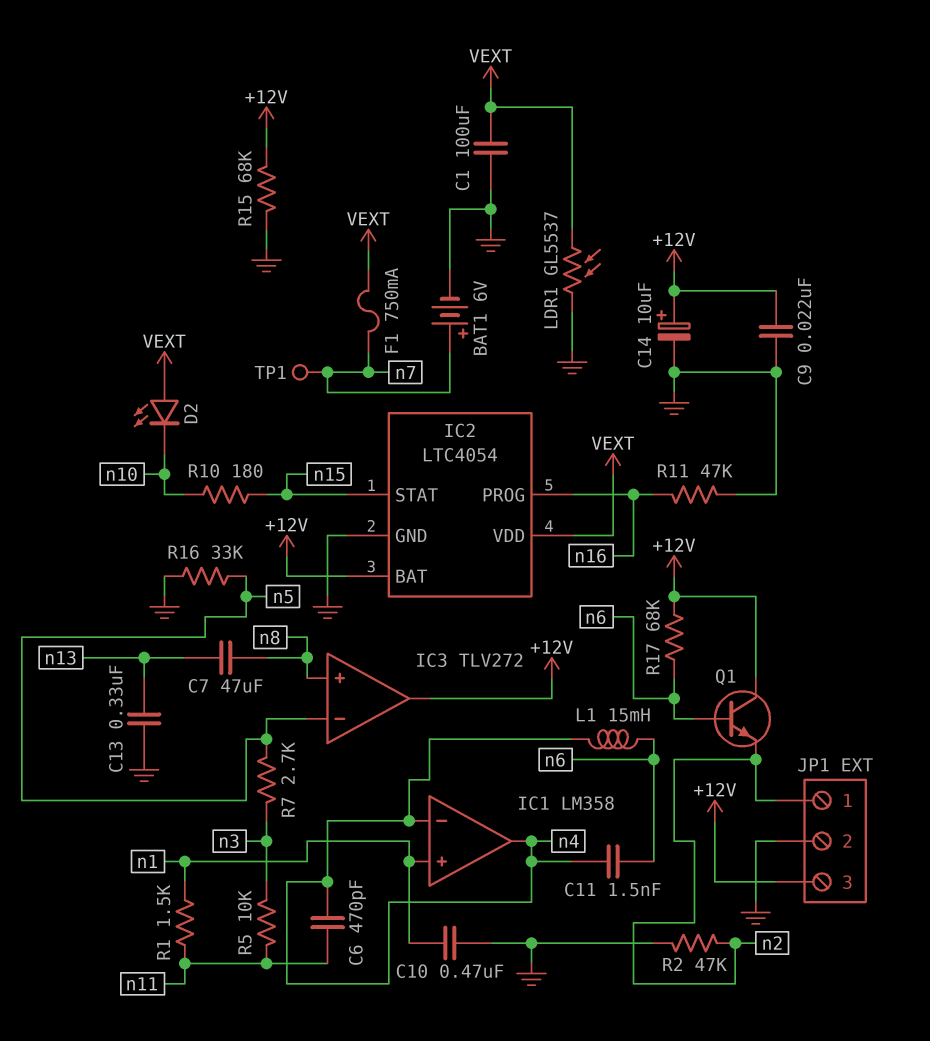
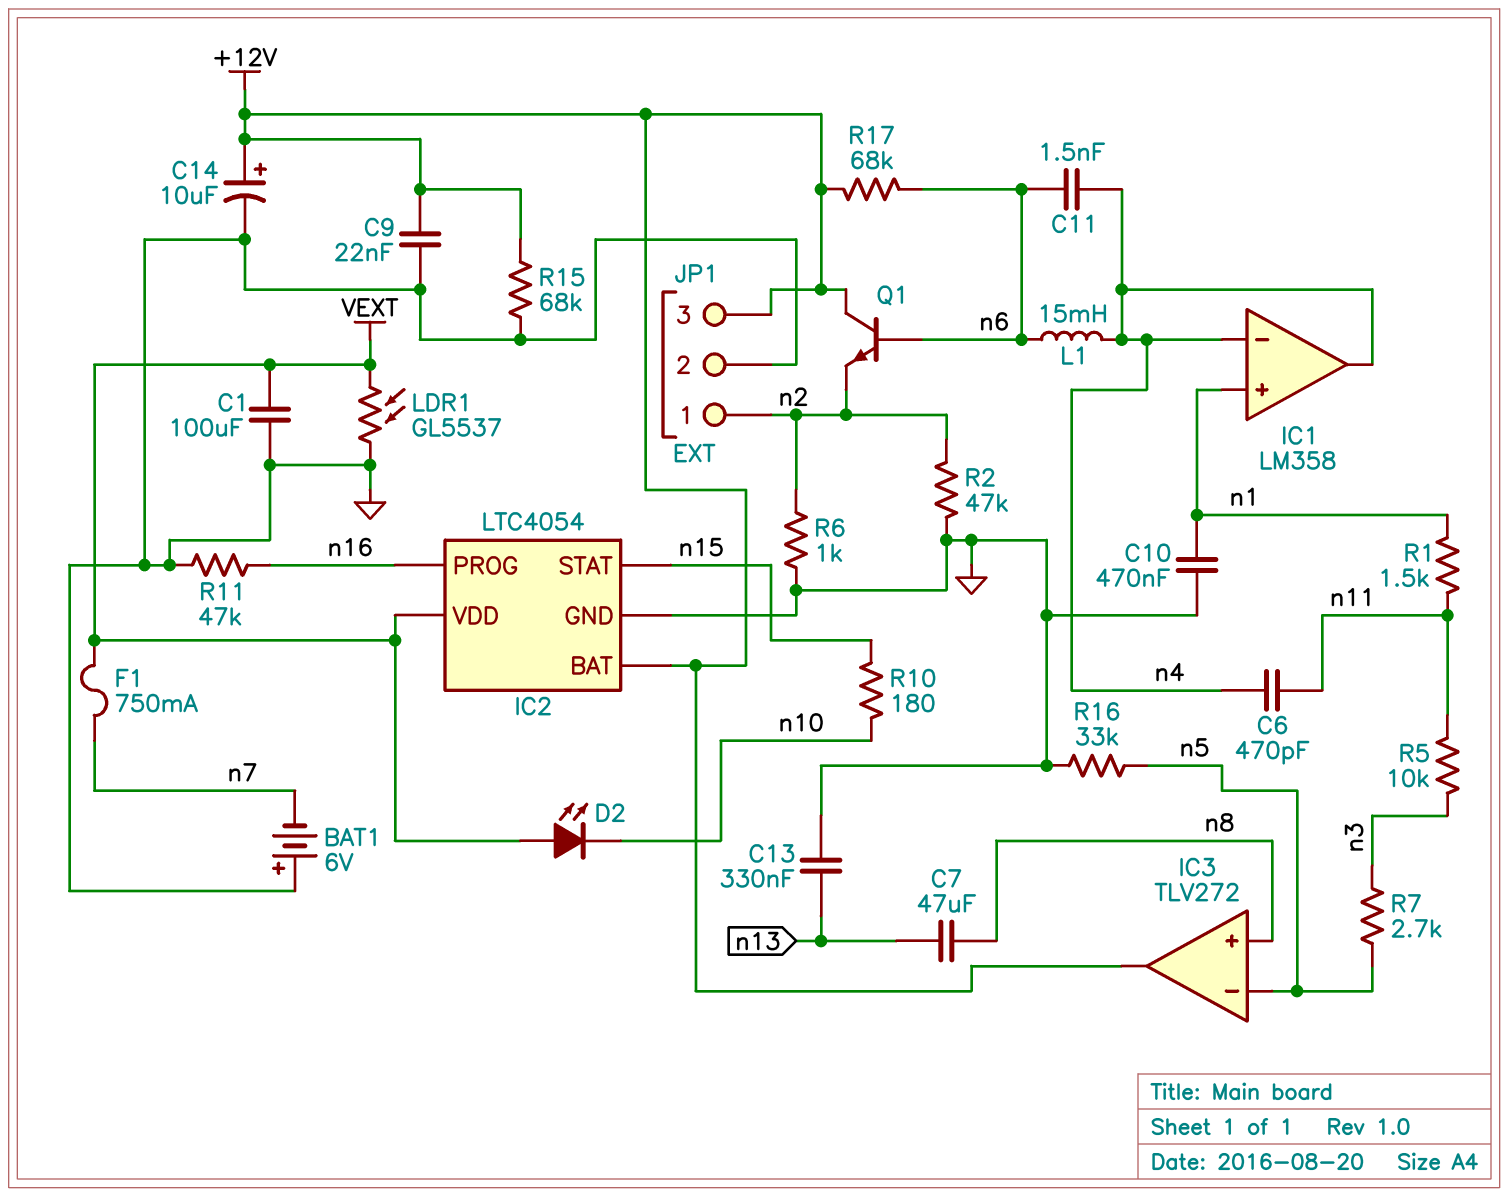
BAT1: 6V (plus n7, minus GND) -> 6V (plus GND, minus n7)
R6: none -> 1k (GND, n2)
TP1: test point (n7) -> none

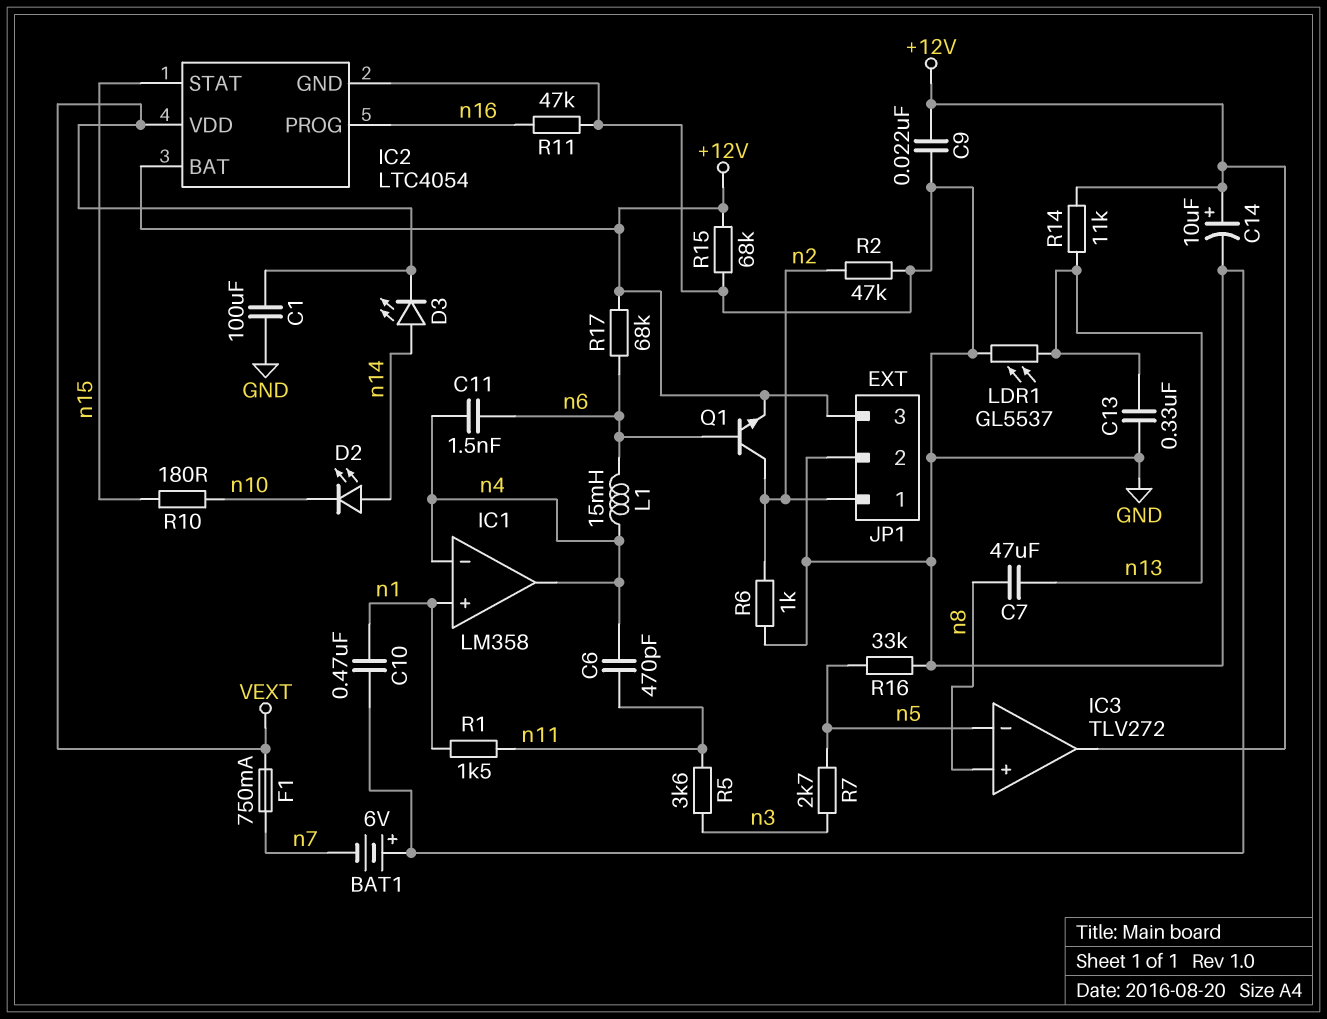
D2: LED (A VEXT, K n10) -> LED (A n14, K n10)
D3: none -> LED (A n14, K VEXT)
LDR1: GL5537 (GND, VEXT) -> GL5537 (GND, n13)
Q1: NPN (B n6, C +12V, E n2) -> NPN (B n6, C n2, E +12V)
R5: 10k (n3, n11) -> 3.6k (n3, n11)
R14: none -> 11k (+12V, n13)

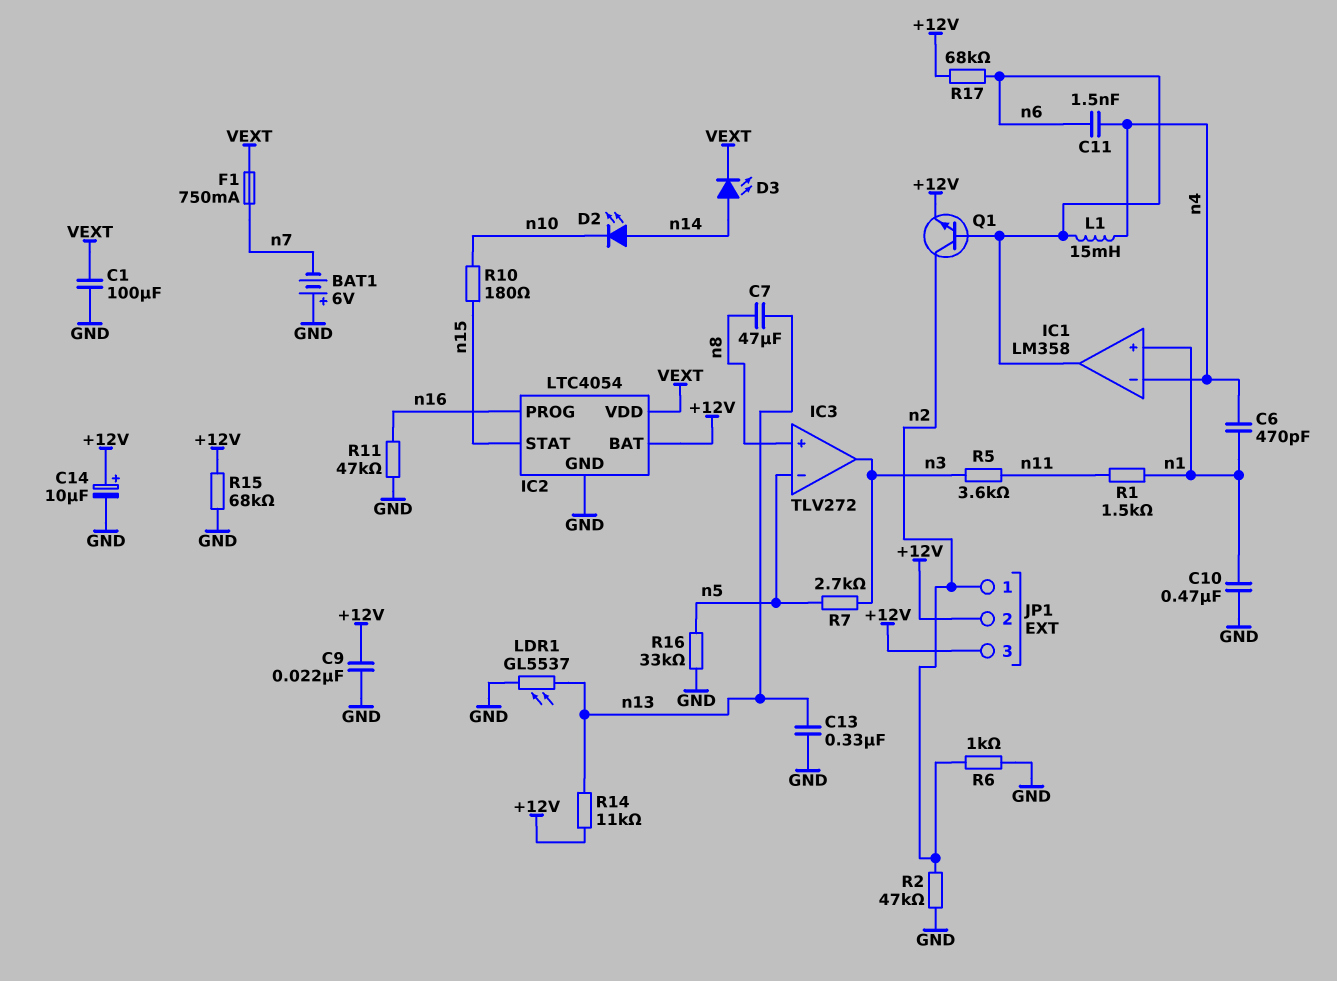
C6: 470pF (n4, n11) -> 470pF (n1, n4)
IC1 pin out: n4 -> n6
IC3 pin out: +12V -> n3
JP1 pin 2: GND -> +12V

